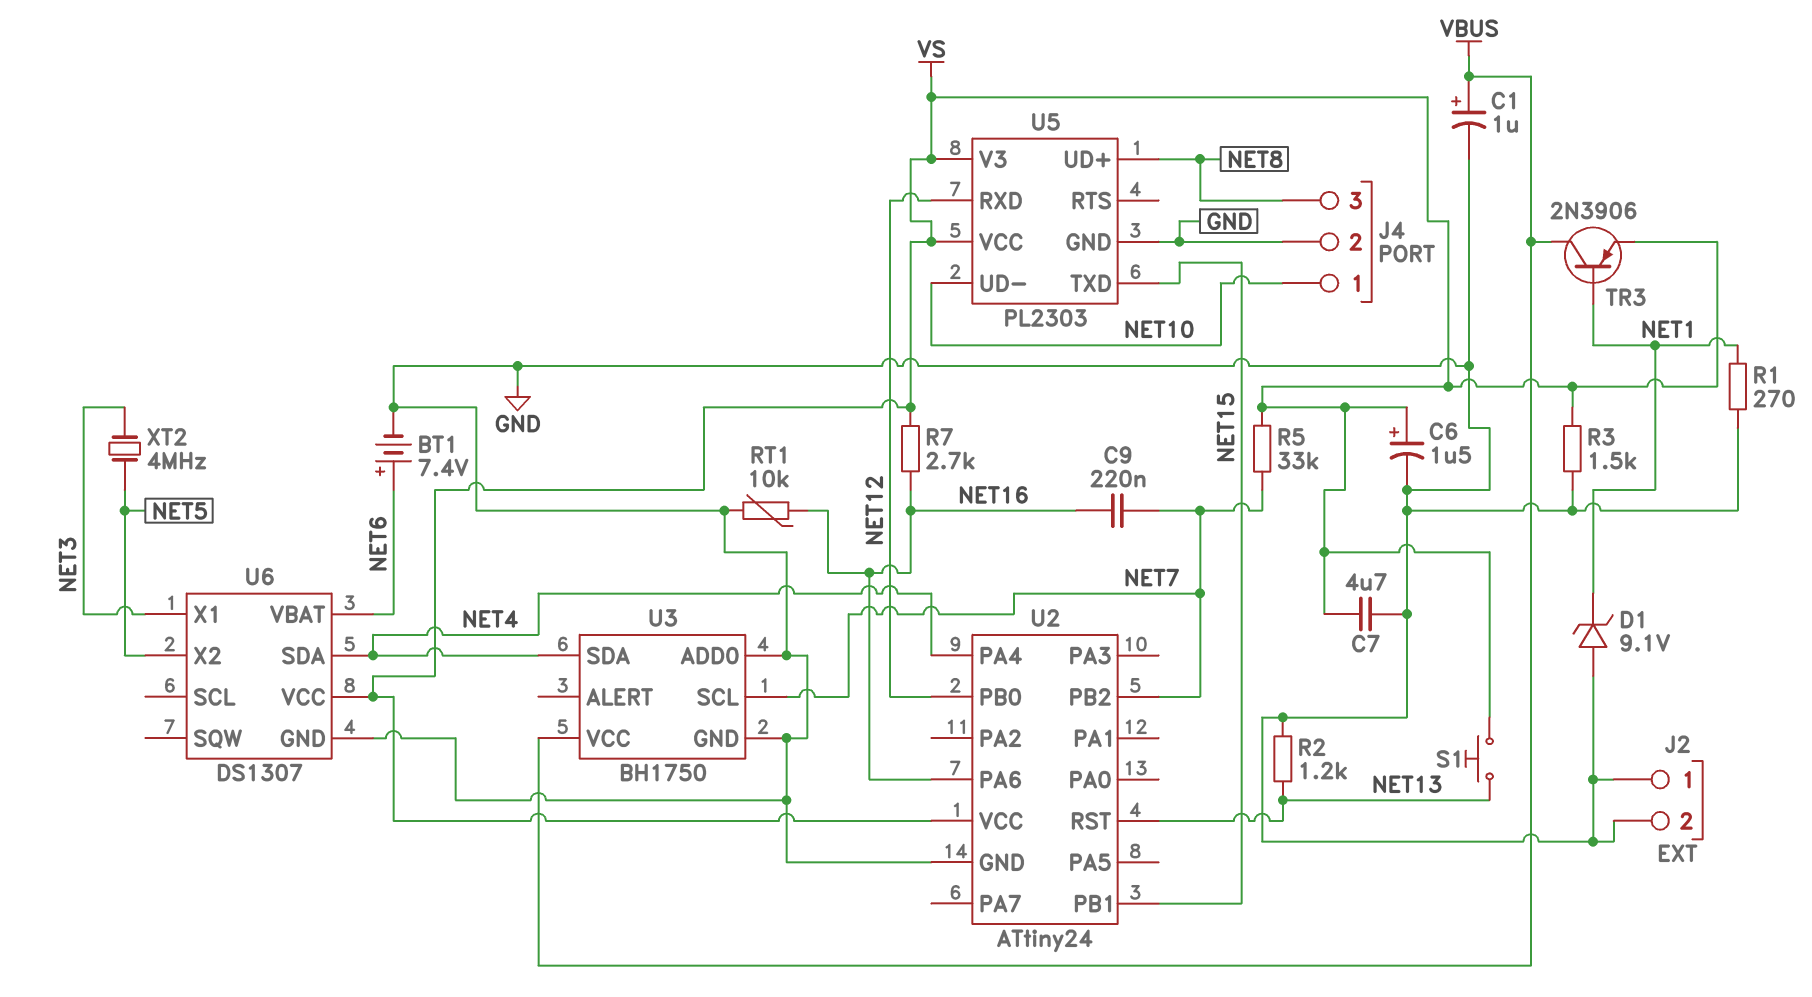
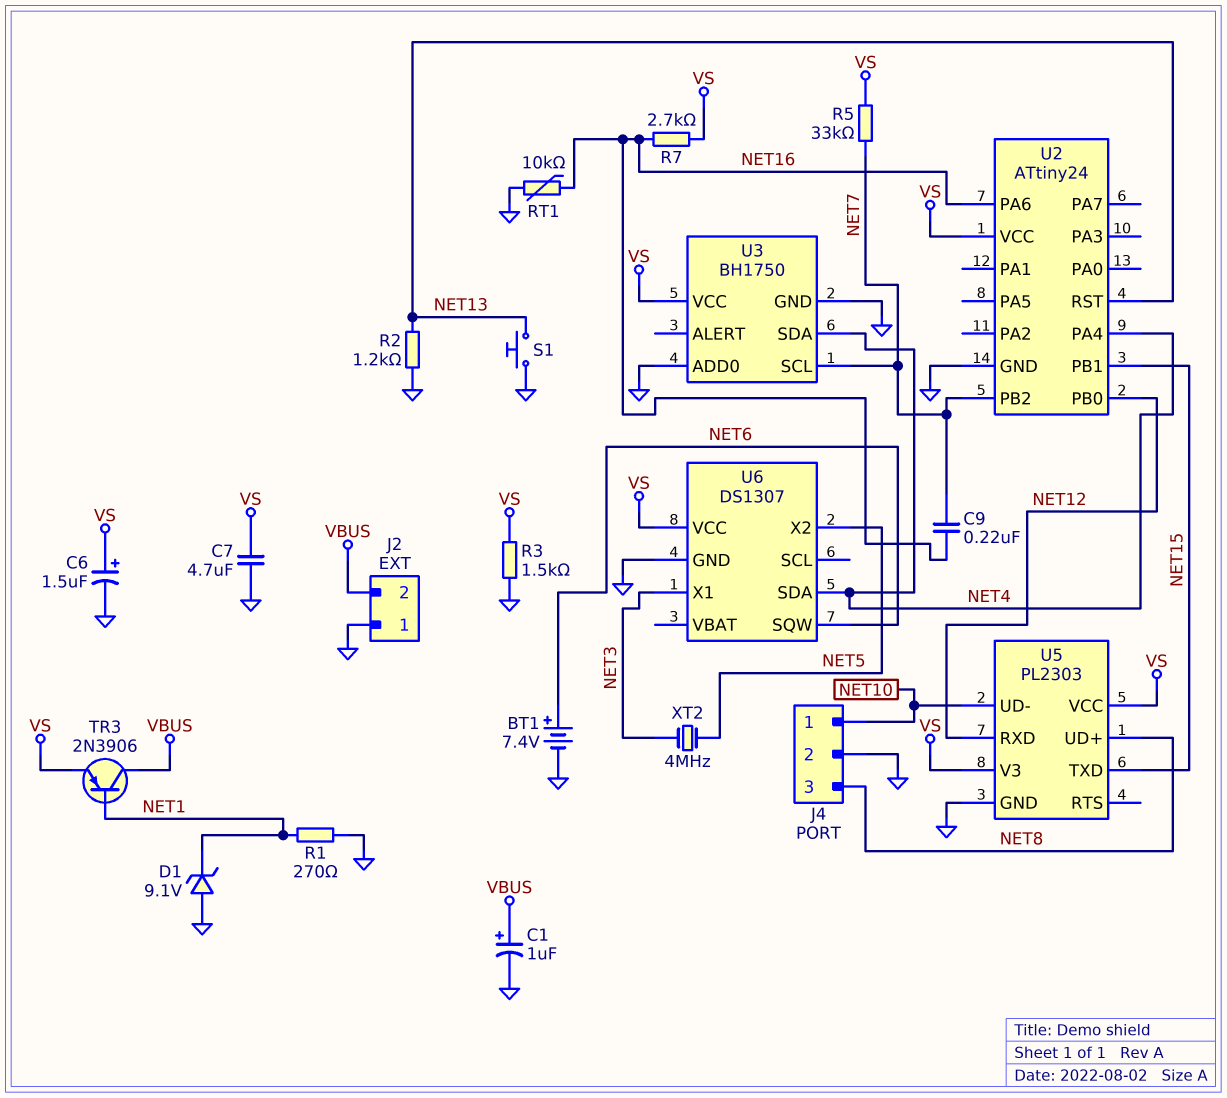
J2 pin 2: GND -> VBUS
S1: button (NET13, VS) -> button (GND, NET13)
U3 pin VCC: VBUS -> VS
U6 pin SQW: none -> NET6
U6 pin VBAT: NET6 -> none

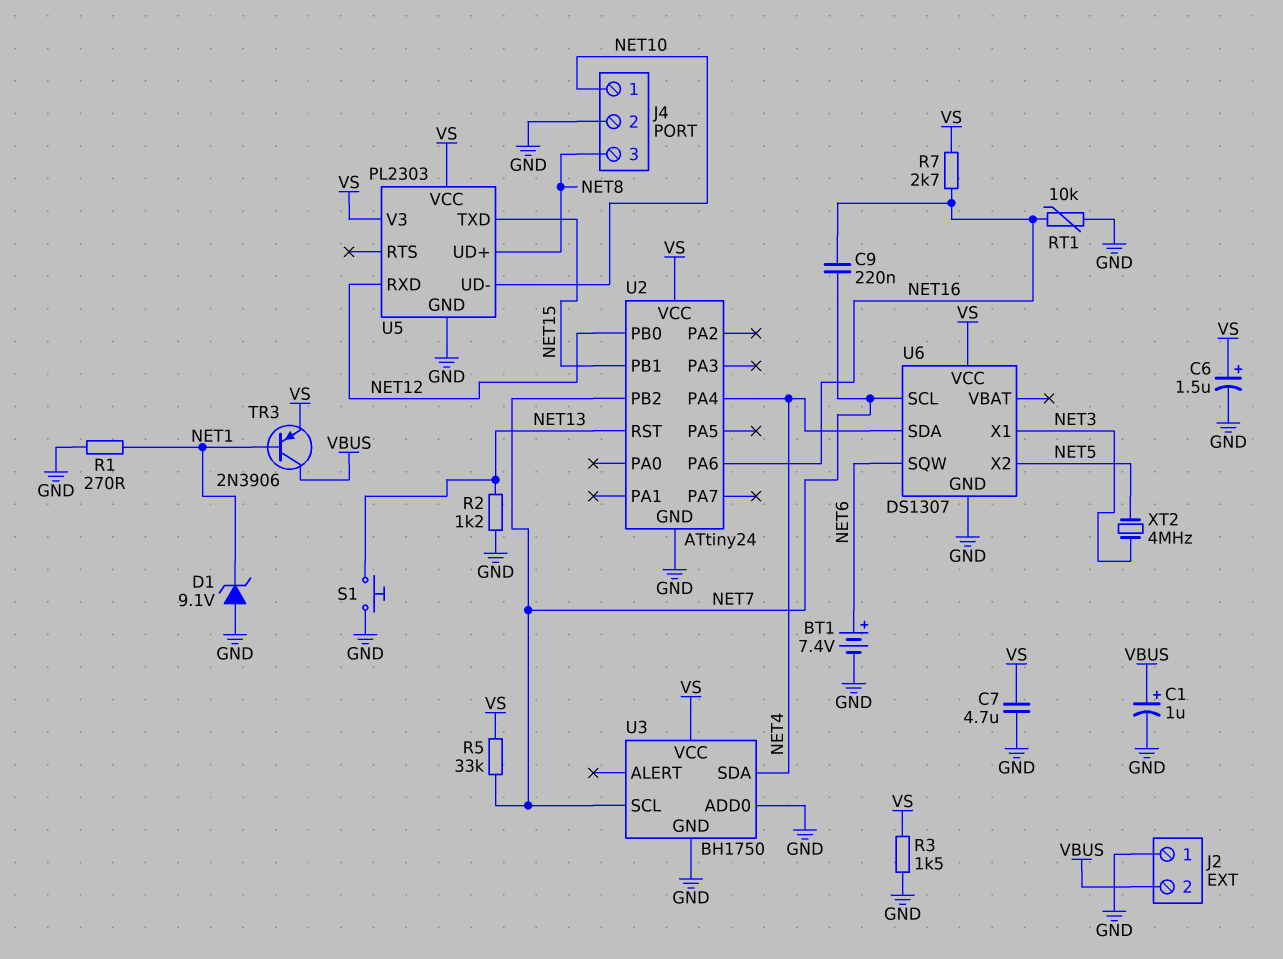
U6 pin SCL: none -> NET7

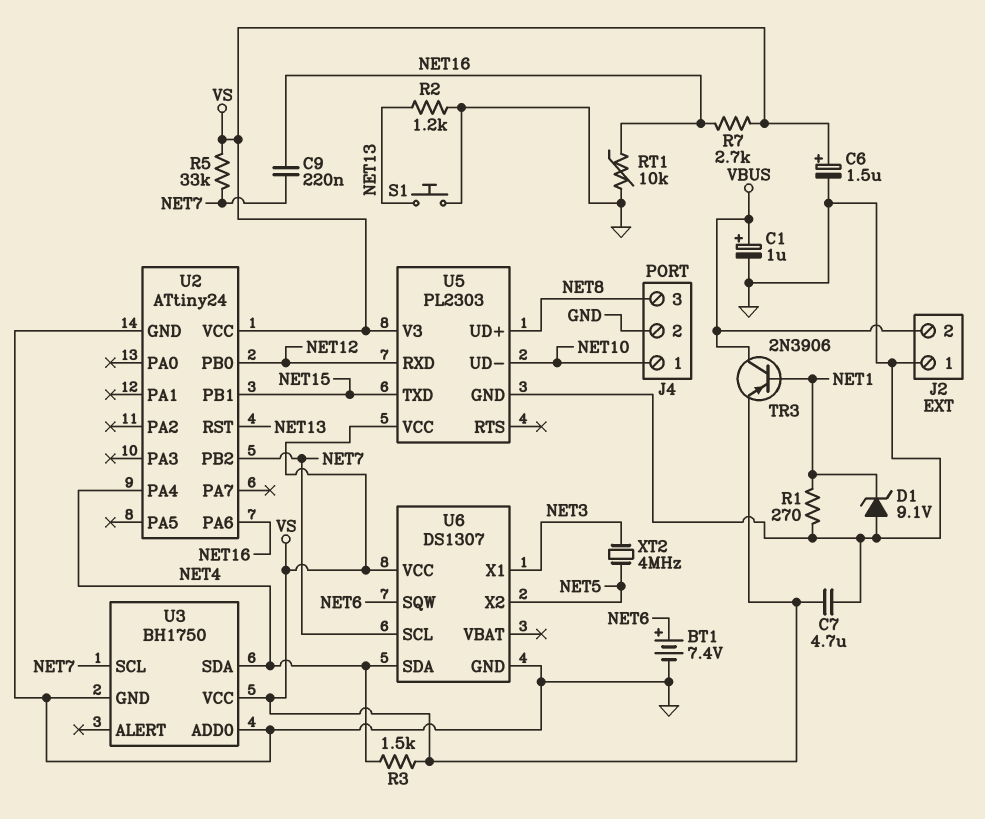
R3: 1.5k (GND, VS) -> 1.5k (NET4, VS)

